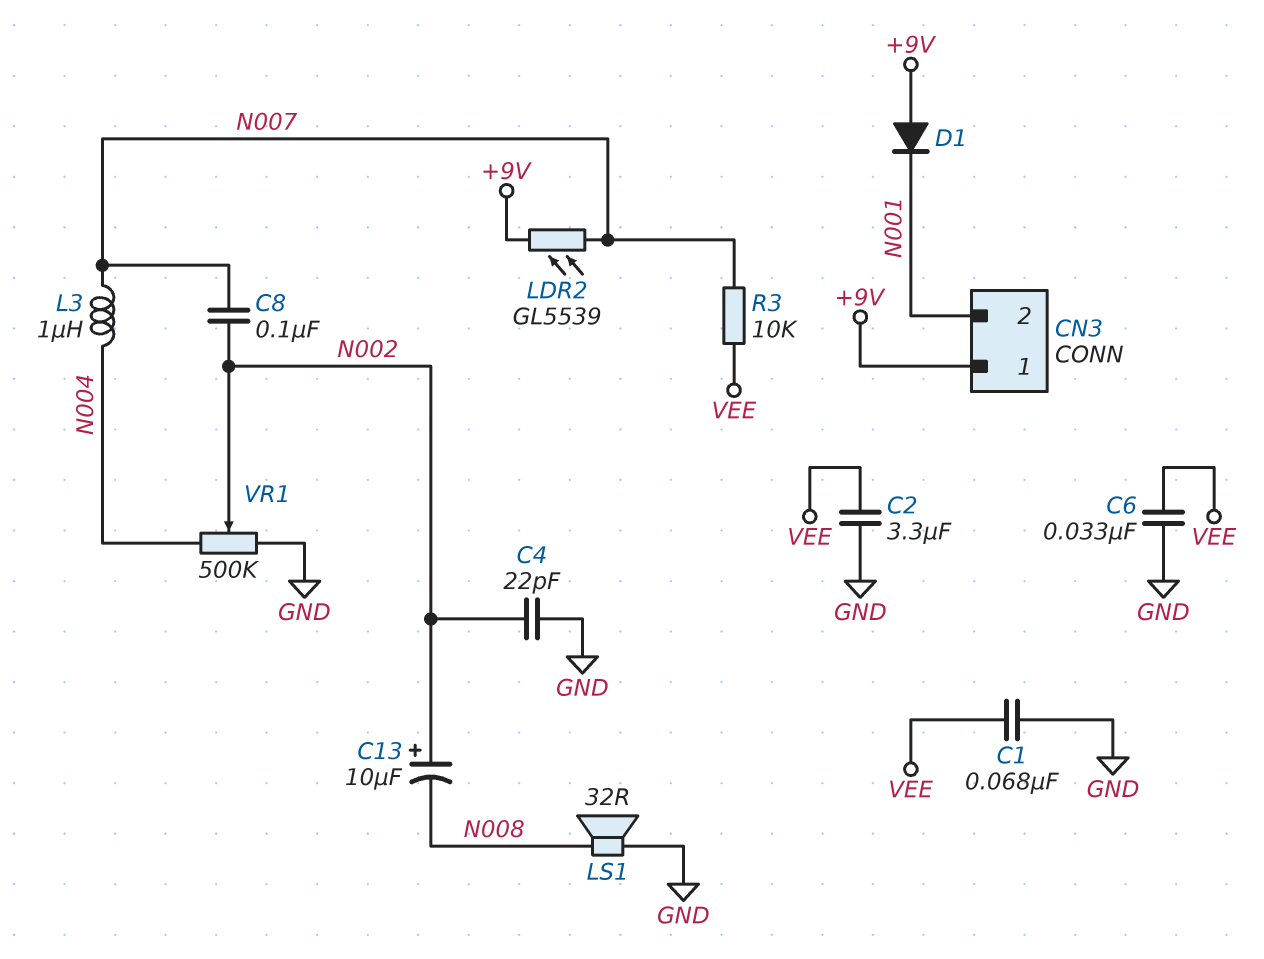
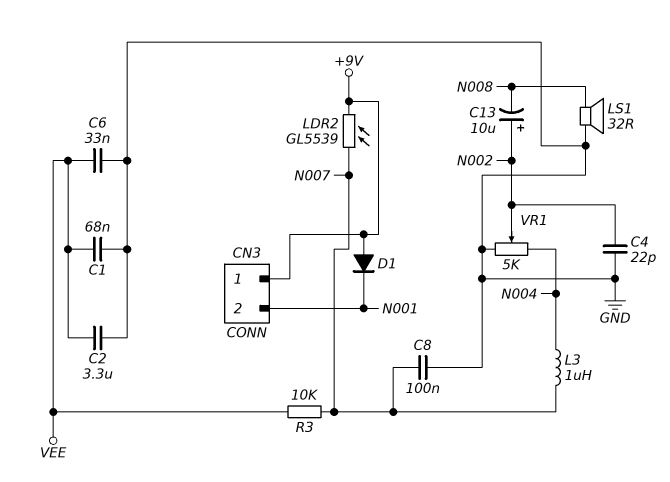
C8: 100nF (N002, N007) -> 100nF (GND, N007)
VR1: 500k (GND, N004, wiper N002) -> 5k (GND, N004, wiper N002)

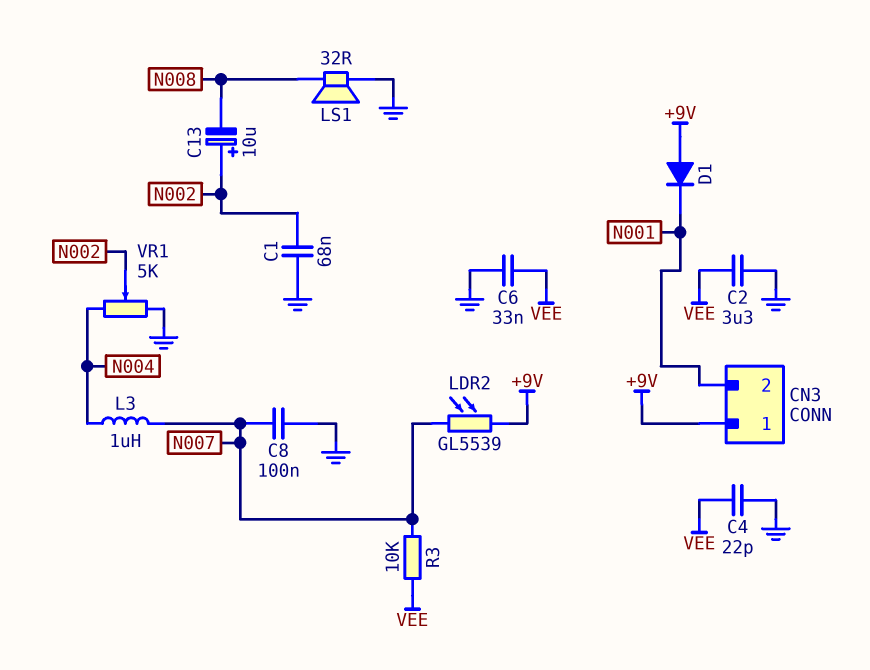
C1: 68nF (GND, VEE) -> 68nF (GND, N002)
C4: 22pF (GND, N002) -> 22pF (GND, VEE)

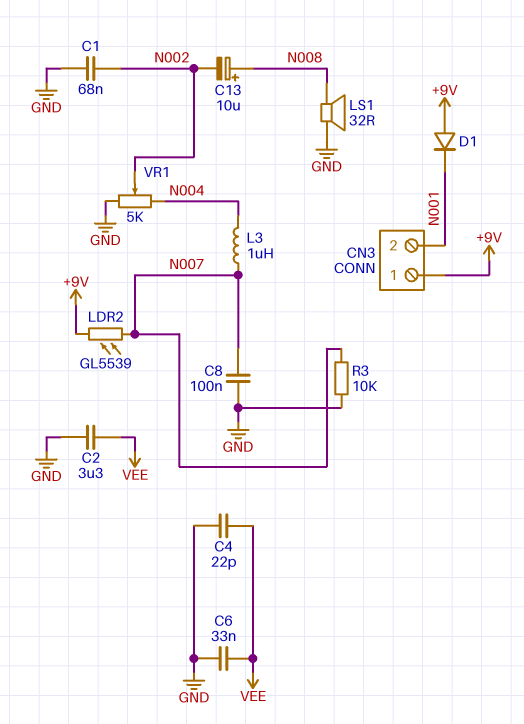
C13: 10uF (plus N002, minus N008) -> 10uF (plus N008, minus N002)
R3: 10k (N007, VEE) -> 10k (GND, N007)

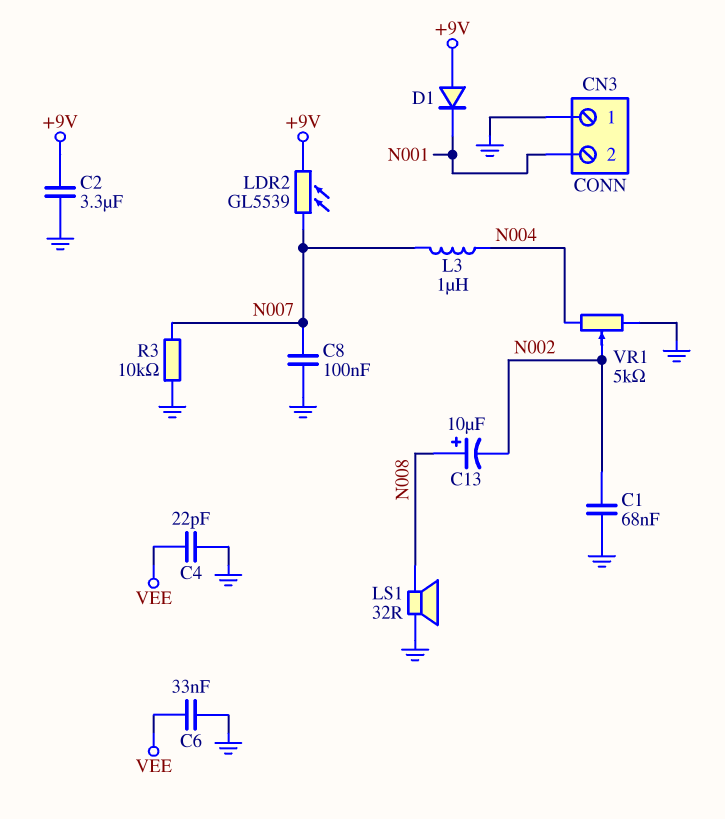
C2: 3.3uF (GND, VEE) -> 3.3uF (+9V, GND)
CN3 pin 1: +9V -> GND

